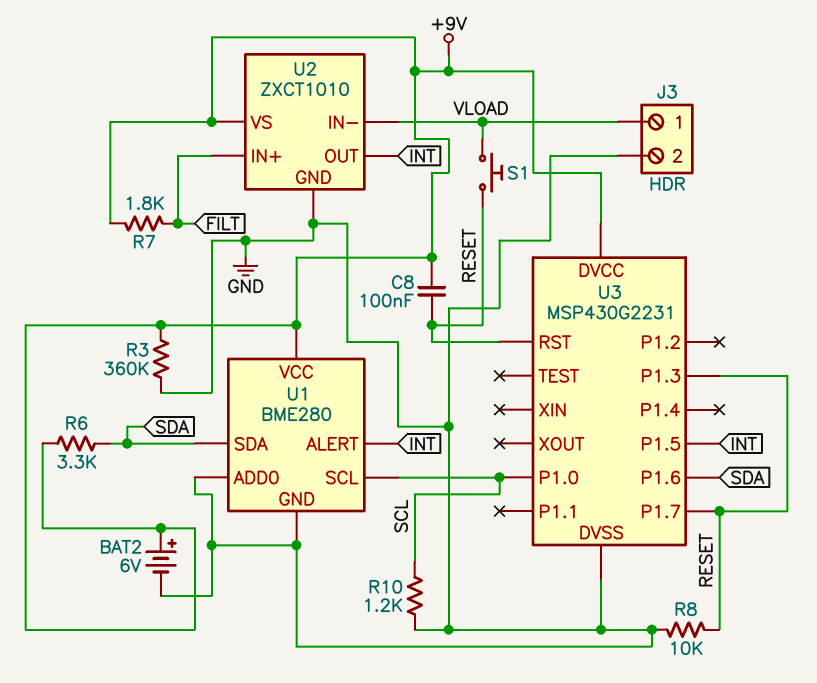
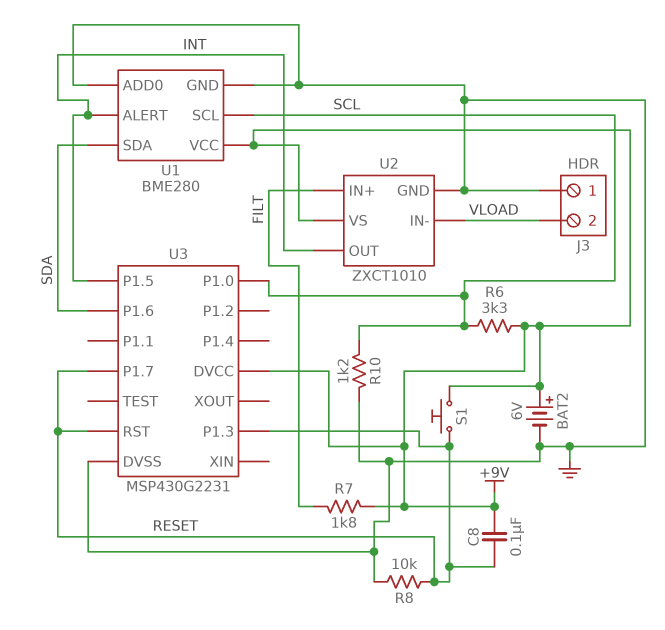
J3 pin 1: VLOAD -> GND
J3 pin 2: GND -> VLOAD
R3: 360k (+9V, GND) -> none
R6: 3.3k (+9V, SDA) -> 3.3k (+9V, SCL)
S1: button (RESET, VLOAD) -> button (+9V, RESET)

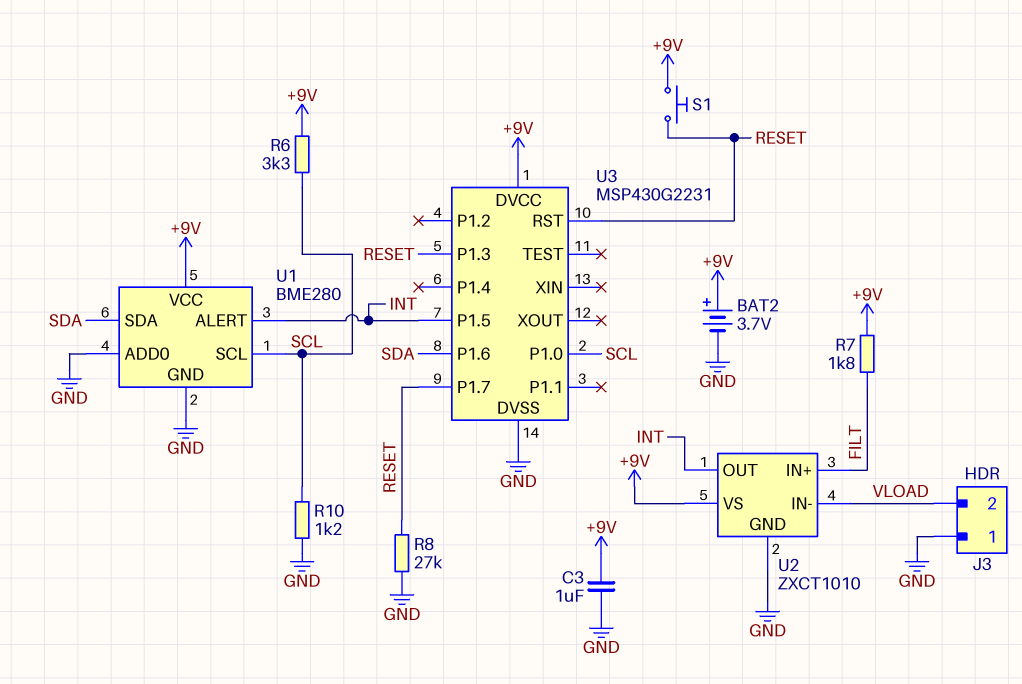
BAT2: 6V (plus +9V, minus GND) -> 3.7V (plus +9V, minus GND)
C3: none -> 1uF (+9V, GND)
C8: 100nF (+9V, RESET) -> none
R8: 10k (GND, RESET) -> 27k (GND, RESET)

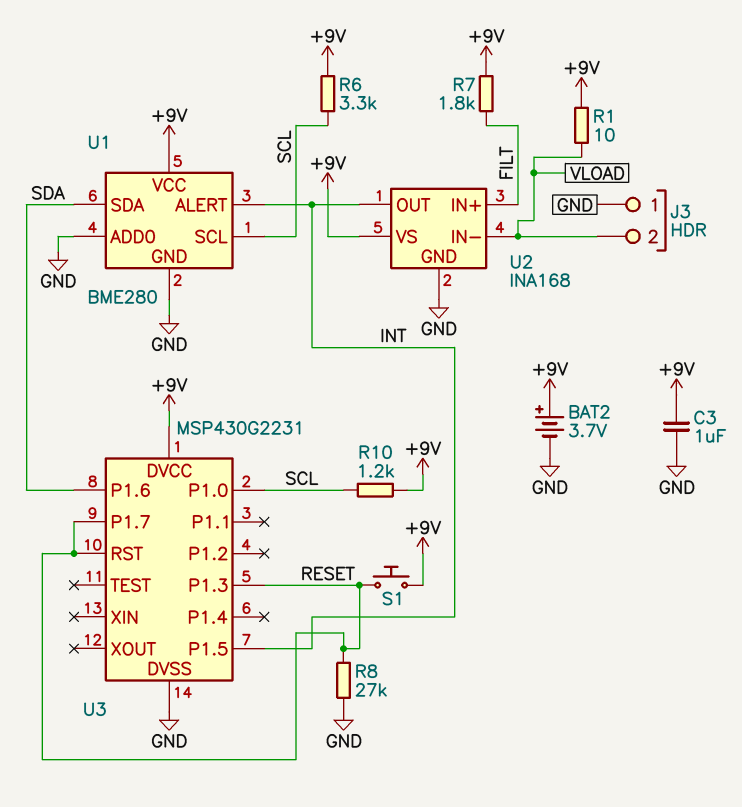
R1: none -> 10 (+9V, VLOAD)
R10: 1.2k (GND, SCL) -> 1.2k (+9V, SCL)
U2: ZXCT1010 -> INA168

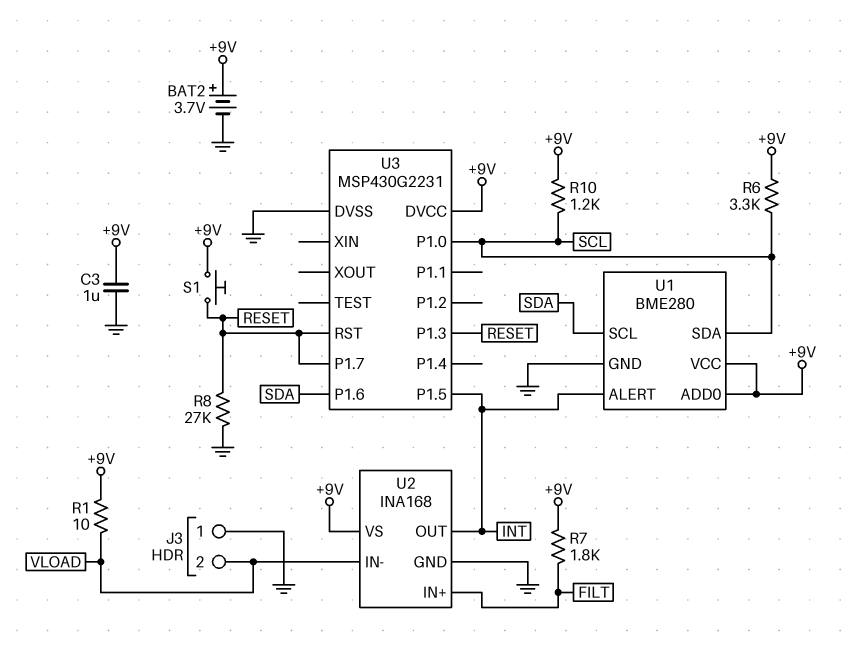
U1 pin ADD0: GND -> +9V
U1 pin SCL: SCL -> SDA
U1 pin SDA: SDA -> SCL

